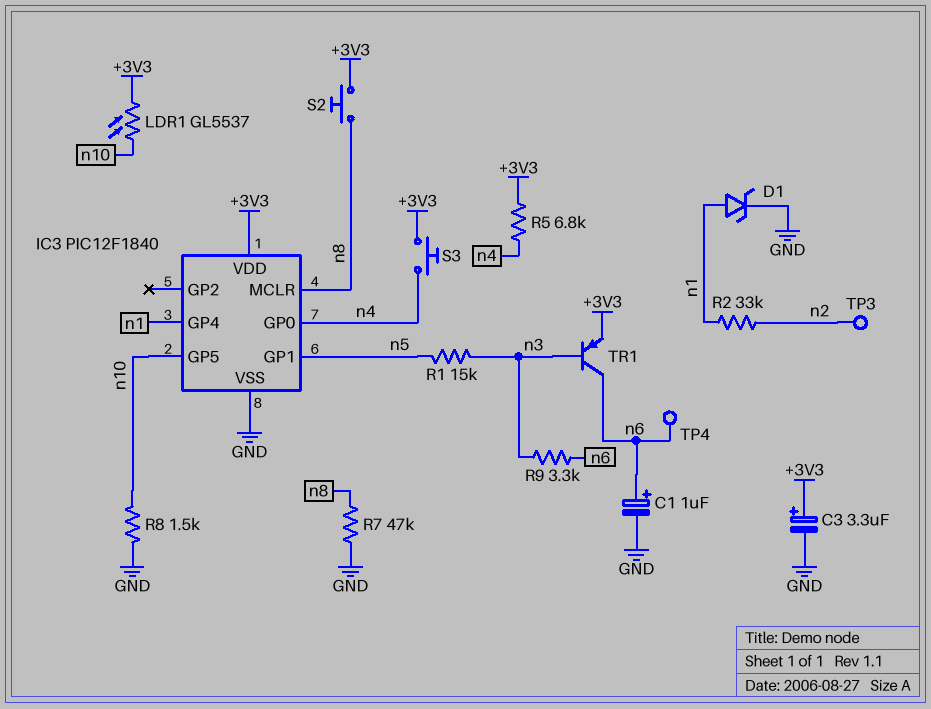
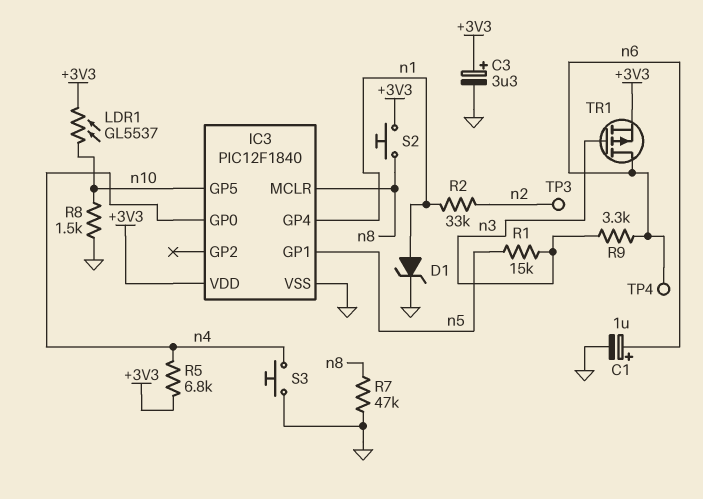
S3: button (+3V3, n4) -> button (GND, n4)
TR1: PNP (B n3, C n6, E +3V3) -> PMOS (G n3, D n6, S +3V3)

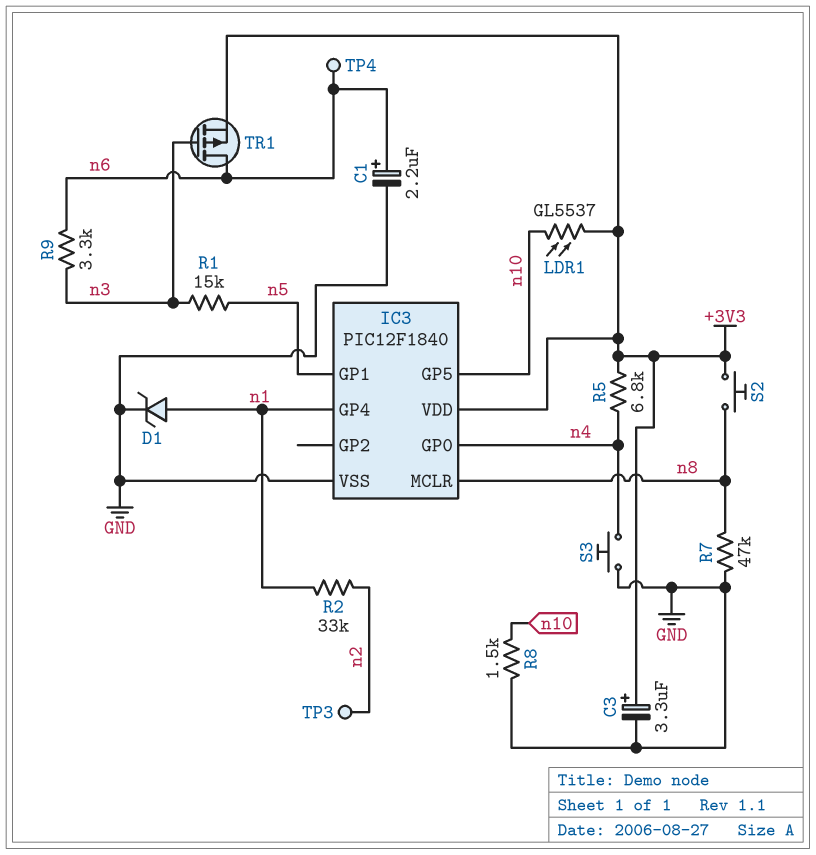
C1: 1uF (plus n6, minus GND) -> 2.2uF (plus n6, minus GND)

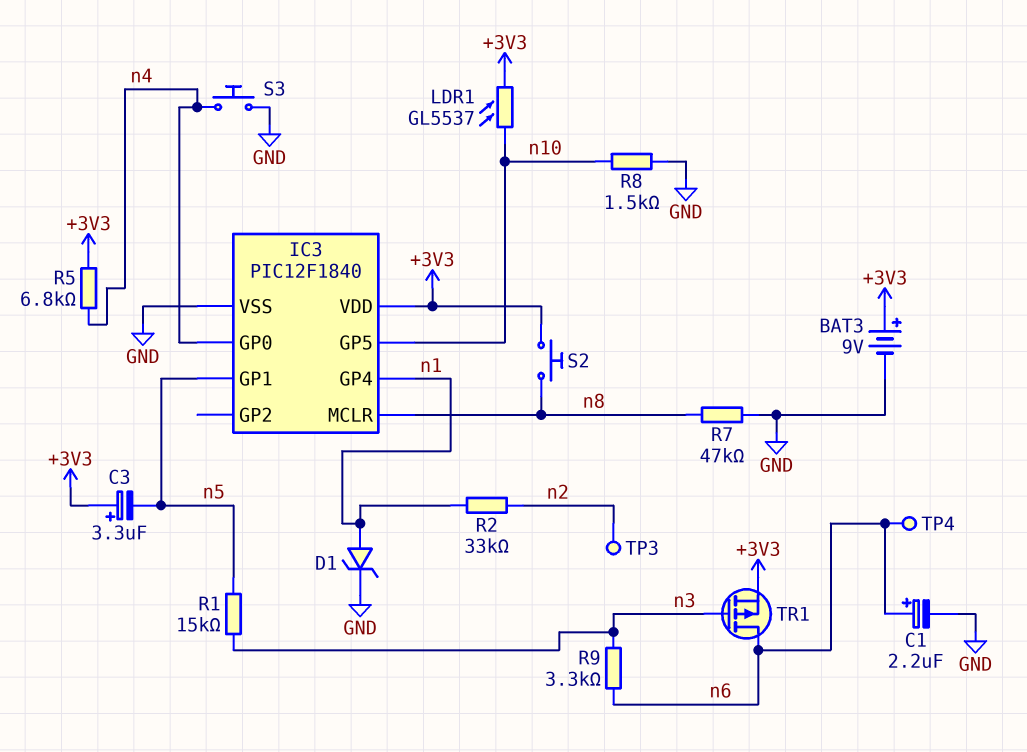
BAT3: none -> 9V (plus +3V3, minus GND)
C3: 3.3uF (plus +3V3, minus GND) -> 3.3uF (plus +3V3, minus n5)

